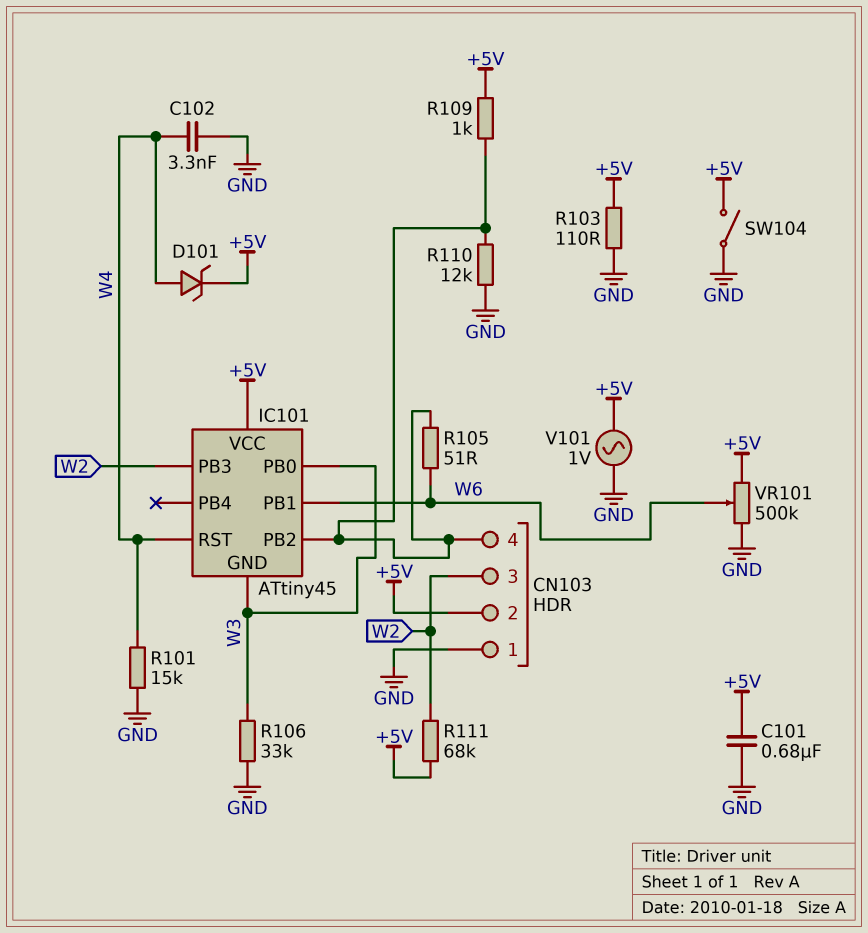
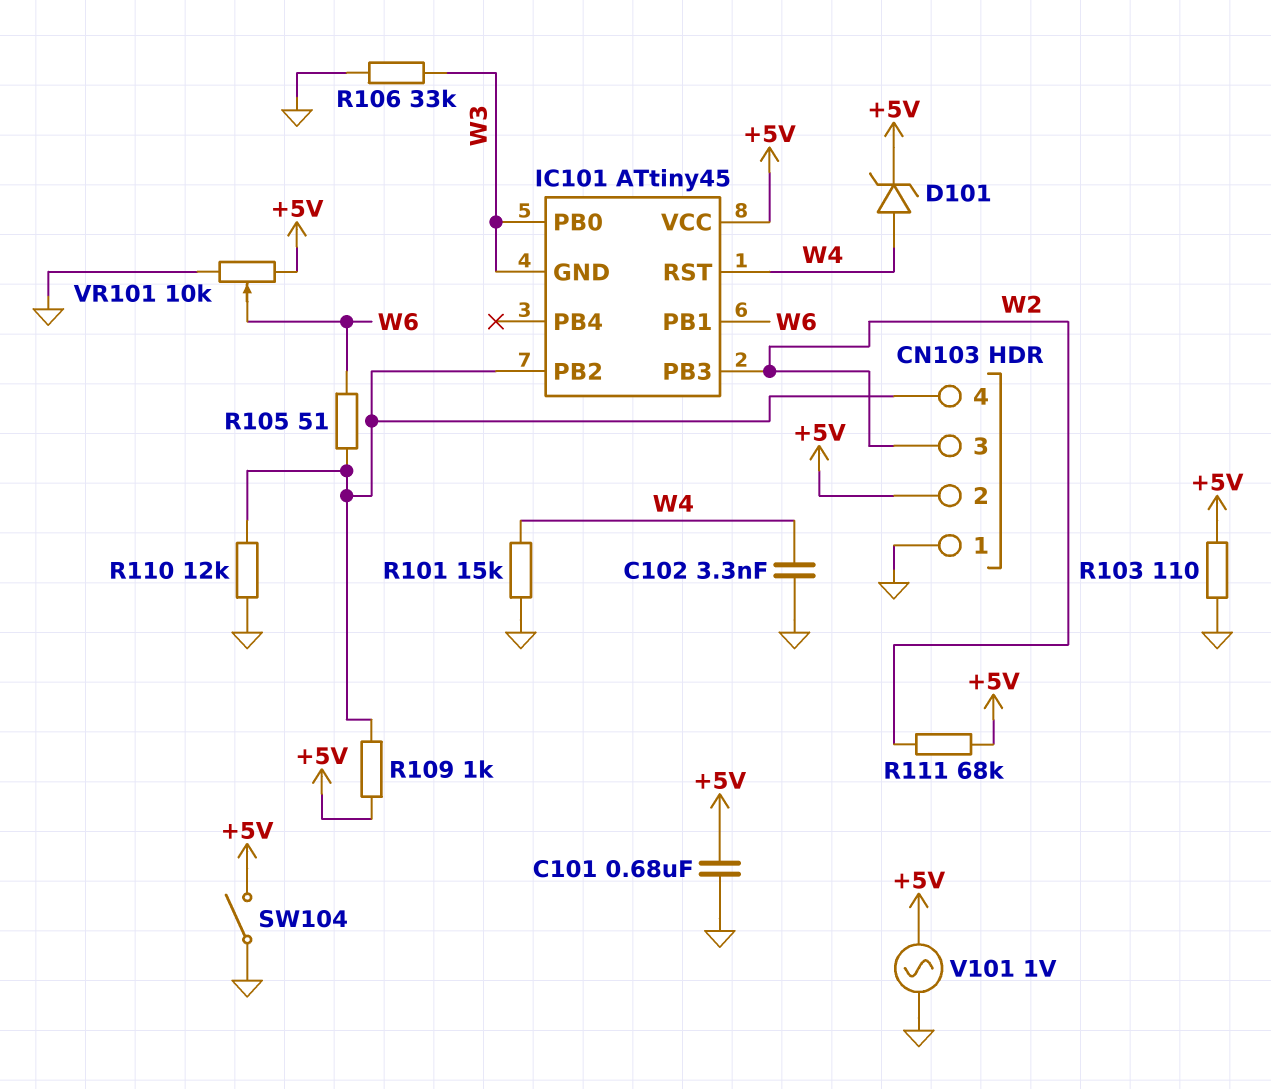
VR101: 500k (+5V, GND, wiper W6) -> 10k (+5V, GND, wiper W6)

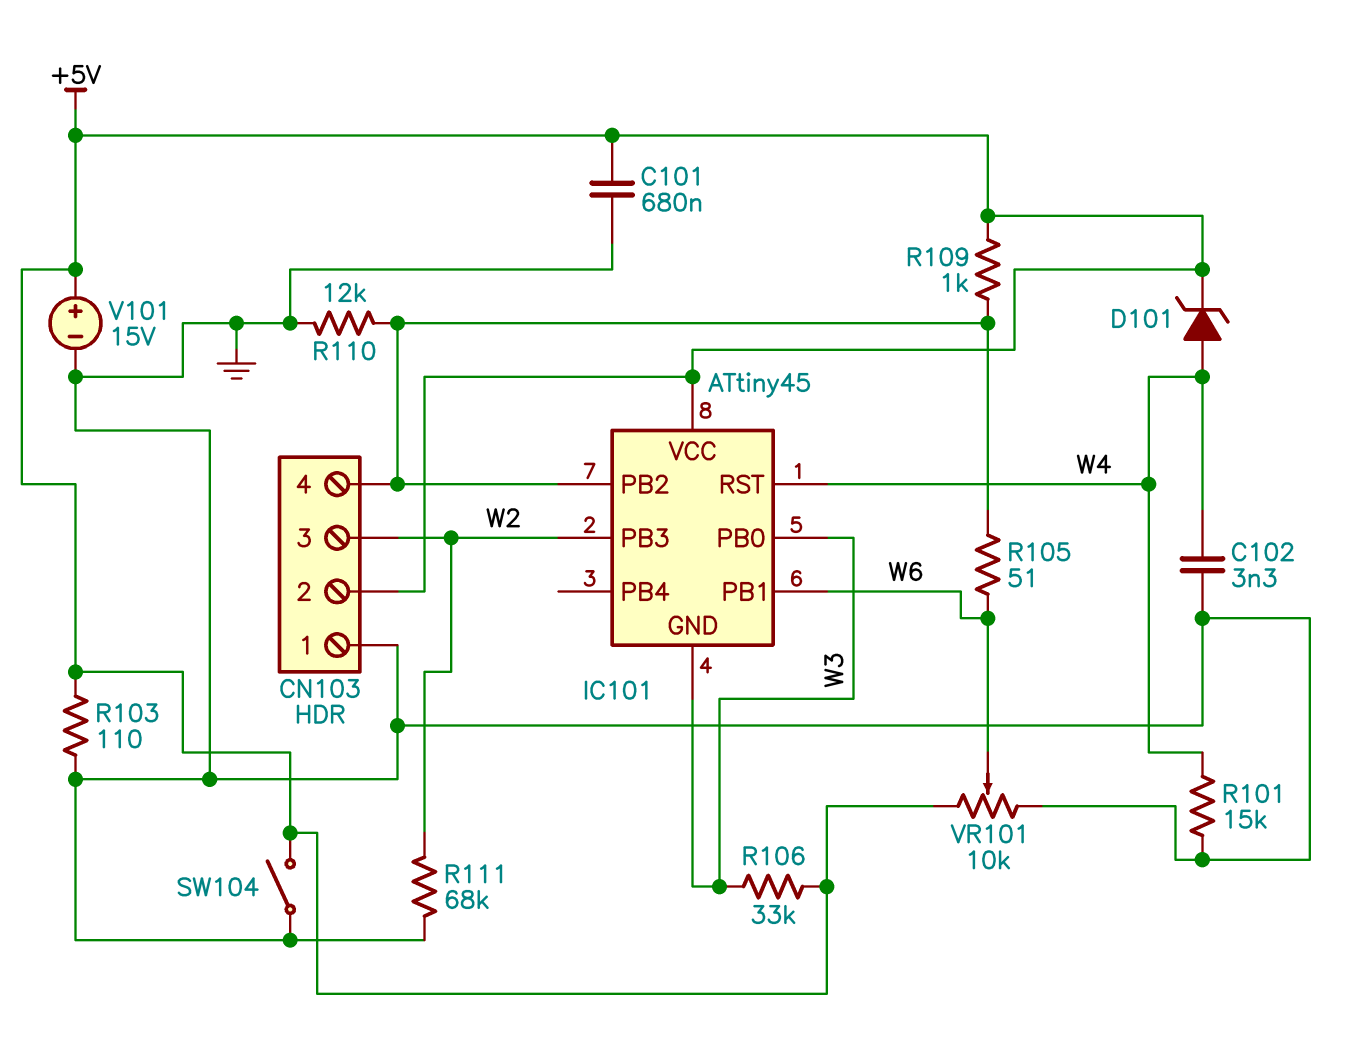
R106: 33k (GND, W3) -> 33k (+5V, W3)
R111: 68k (+5V, W2) -> 68k (GND, W2)
V101: AC 1V (+5V, GND) -> 15V (plus +5V, minus GND)

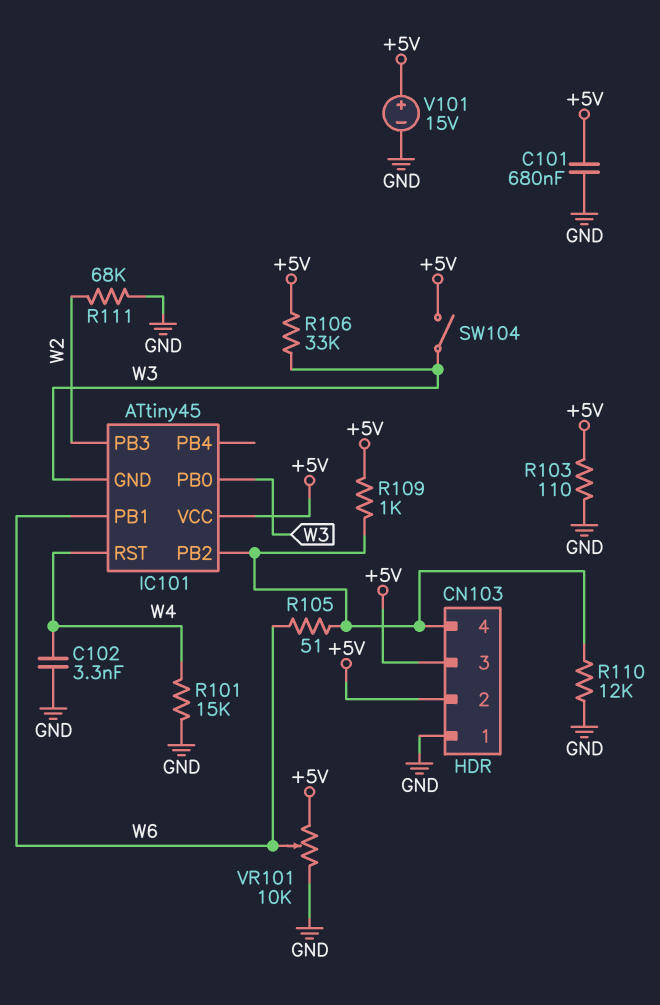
CN103 pin 3: W2 -> +5V
D101: zener (A W4, K +5V) -> none
SW104: switch (+5V, GND) -> switch (+5V, W3)

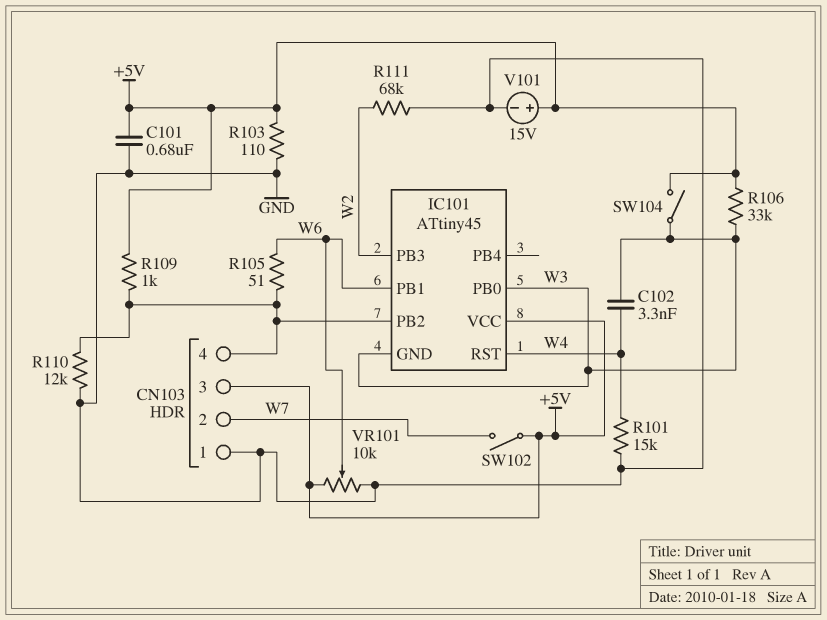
C102: 3.3nF (GND, W4) -> 3.3nF (W3, W4)
CN103 pin 2: +5V -> W7
SW102: none -> switch (+5V, W7)

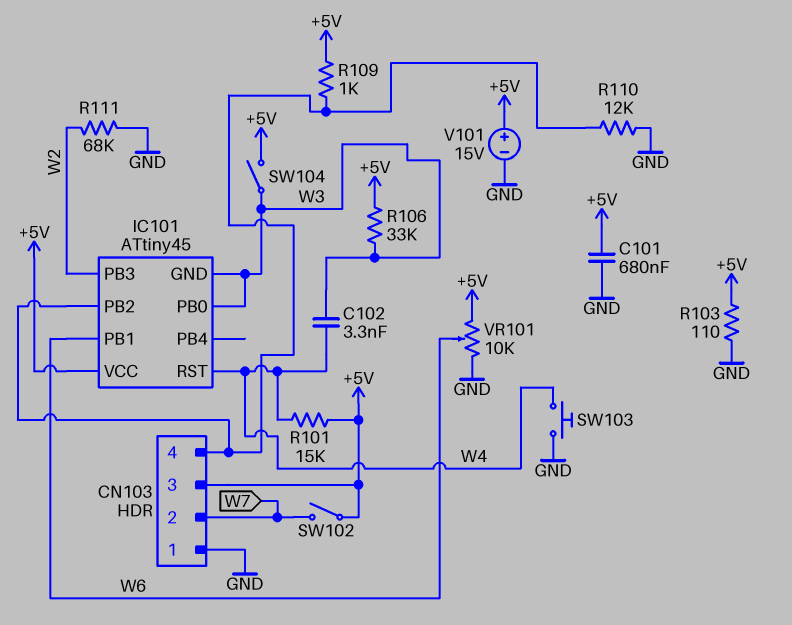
R101: 15k (GND, W4) -> 15k (+5V, W4)
R105: 51 (CN103/4, W6) -> none
SW103: none -> button (GND, W4)

